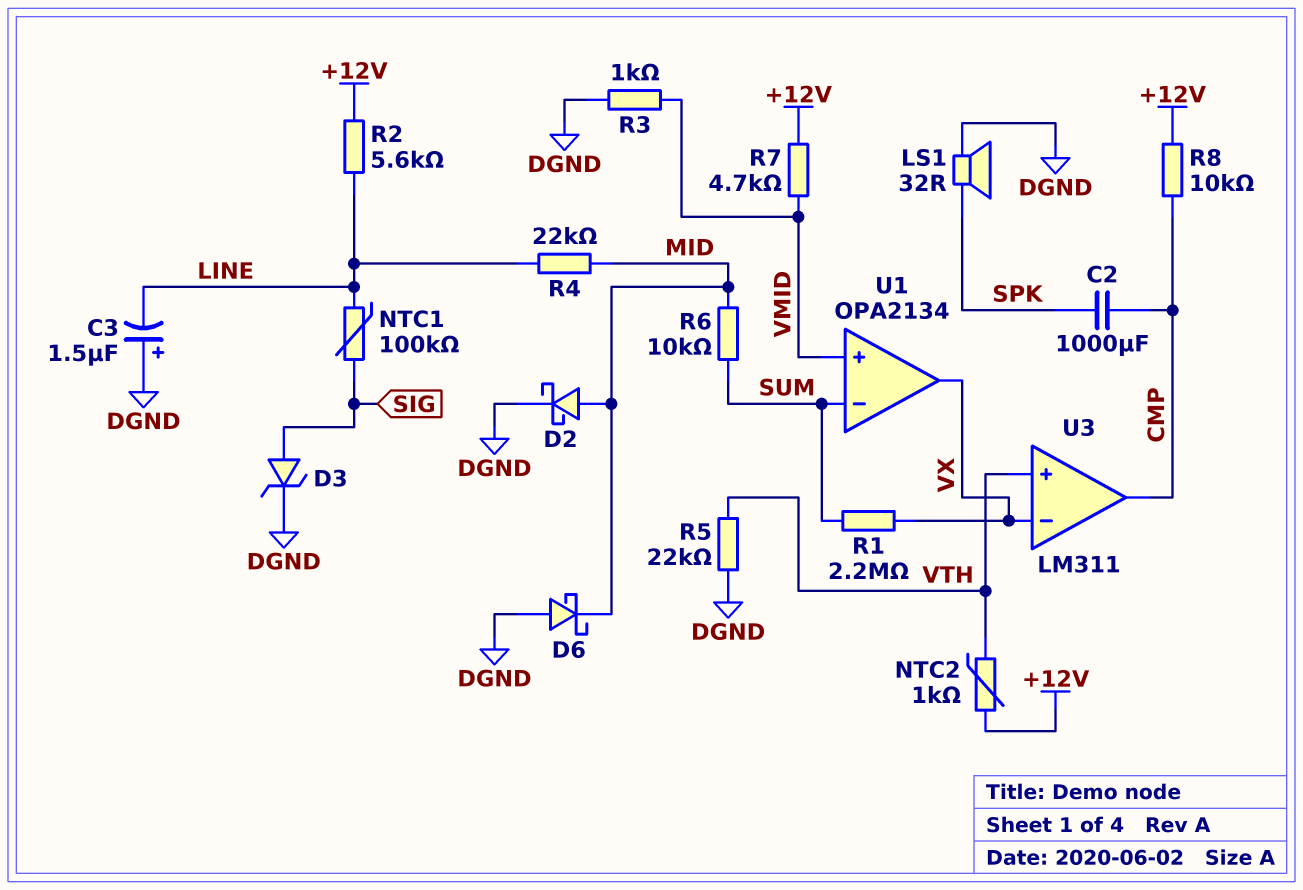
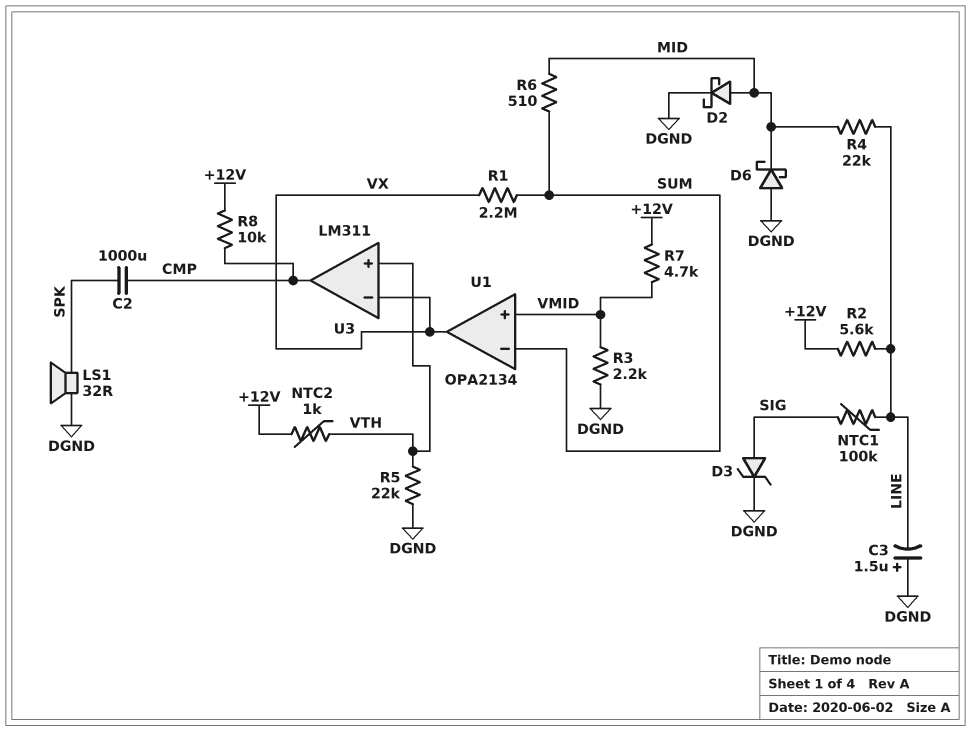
R3: 1k (DGND, VMID) -> 2.2k (DGND, VMID)
R6: 10k (MID, SUM) -> 510 (MID, SUM)

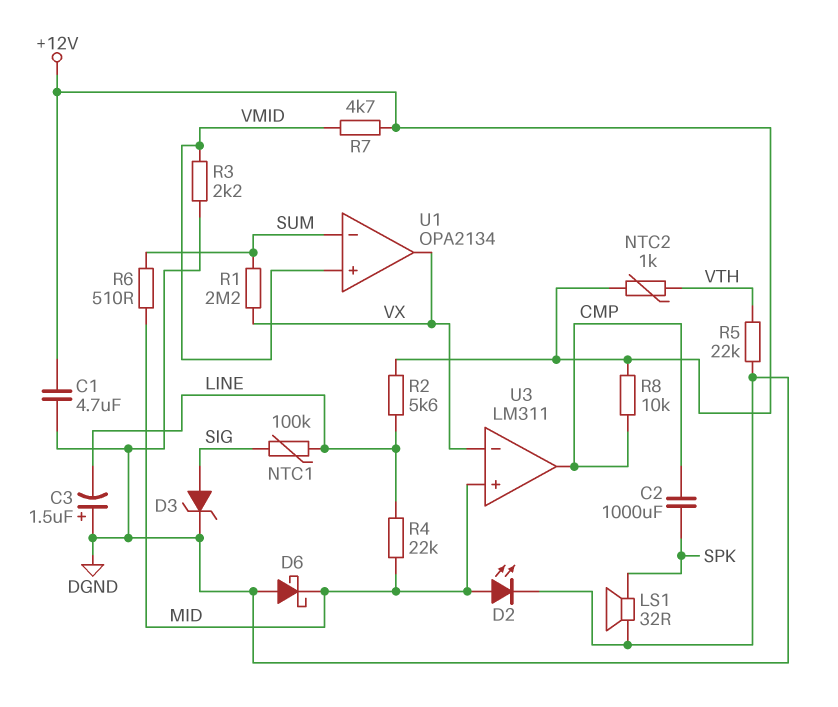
C1: none -> 4.7uF (+12V, DGND)
D2: schottky (A MID, K DGND) -> LED (A MID, K DGND)
U3 pin in+: VTH -> MID

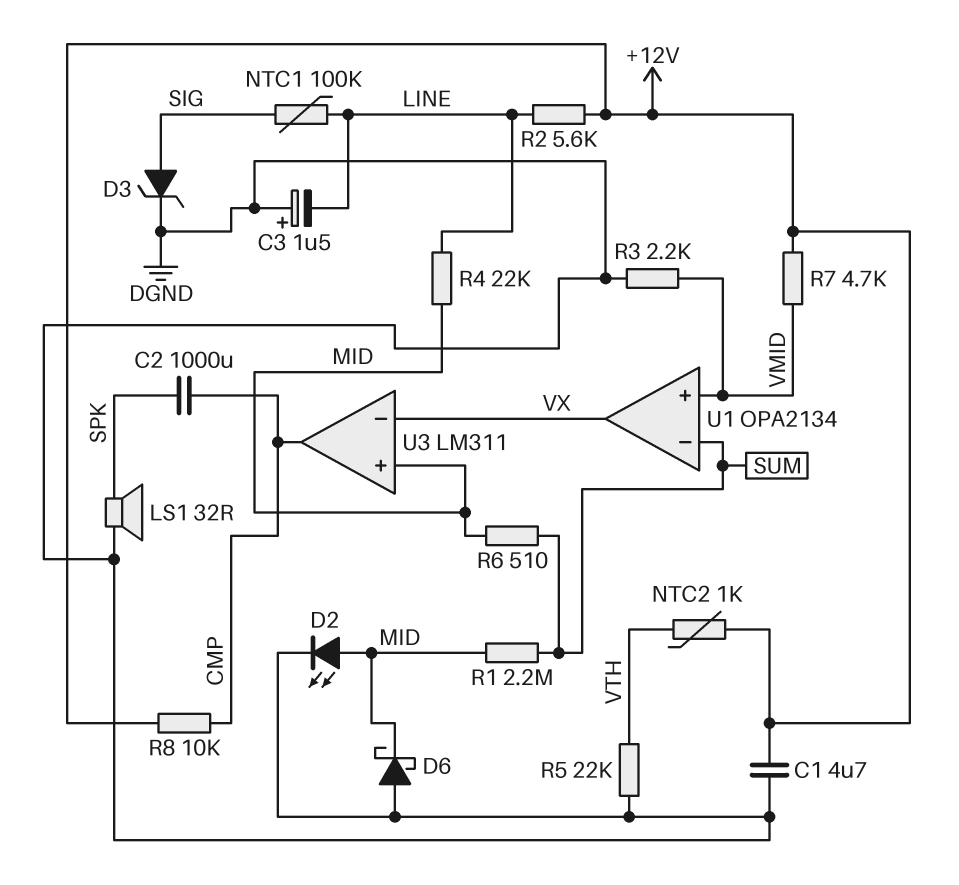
R1: 2.2M (SUM, VX) -> 2.2M (MID, SUM)

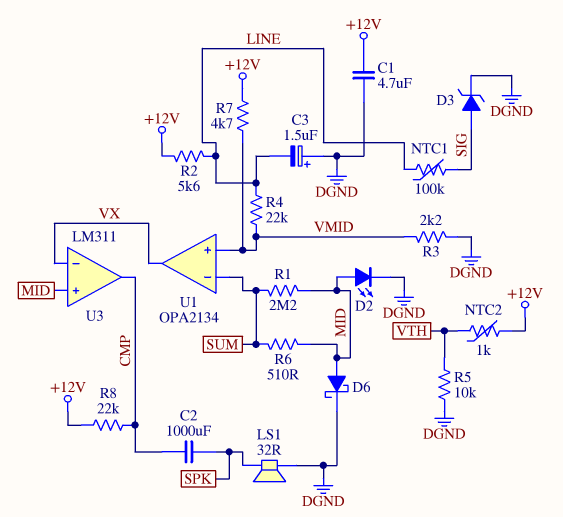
D6: schottky (A DGND, K MID) -> schottky (A MID, K DGND)
R4: 22k (LINE, MID) -> 22k (LINE, VMID)
R5: 22k (DGND, VTH) -> 10k (DGND, VTH)
R8: 10k (+12V, CMP) -> 22k (+12V, CMP)

